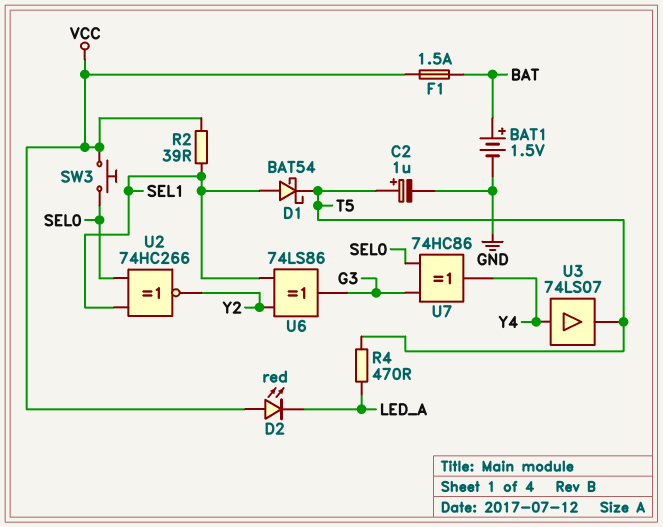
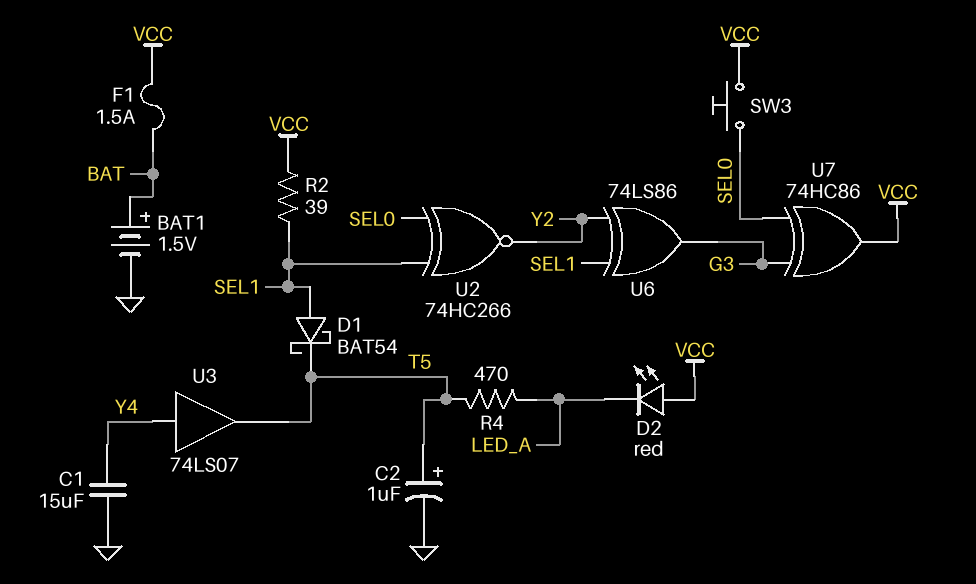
C1: none -> 15uF (GND, Y4)
U7: XOR 74HC86 (in G3, in SEL0, out Y4) -> XOR 74HC86 (in G3, in SEL0, out VCC)

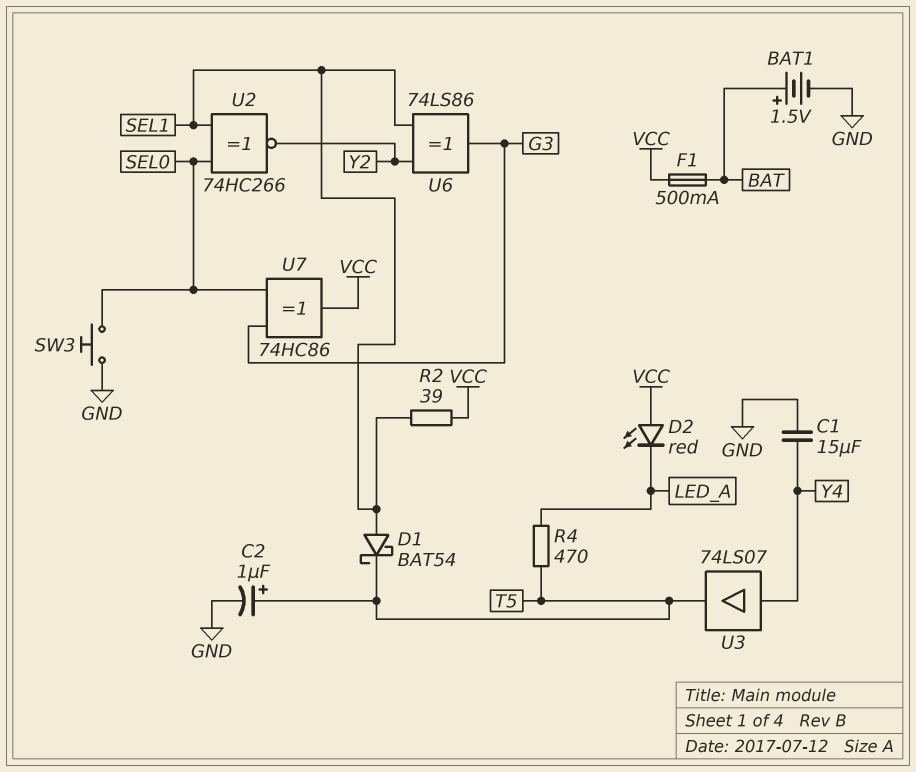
F1: 1.5A (BAT, VCC) -> 500mA (BAT, VCC)
SW3: button (SEL0, VCC) -> button (GND, SEL0)

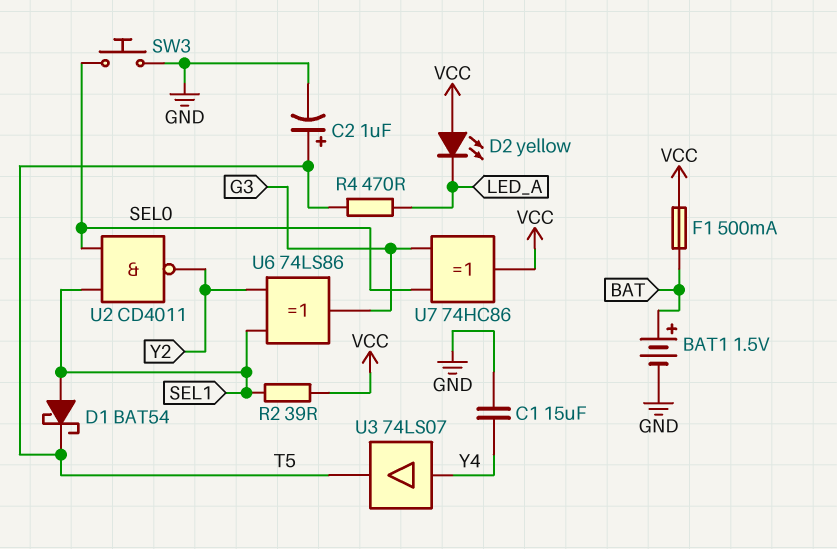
D2: LED red (A VCC, K LED_A) -> LED yellow (A VCC, K LED_A)
U2: XNOR 74HC266 (in SEL0, in SEL1, out Y2) -> NAND CD4011 (in SEL0, in SEL1, out Y2)

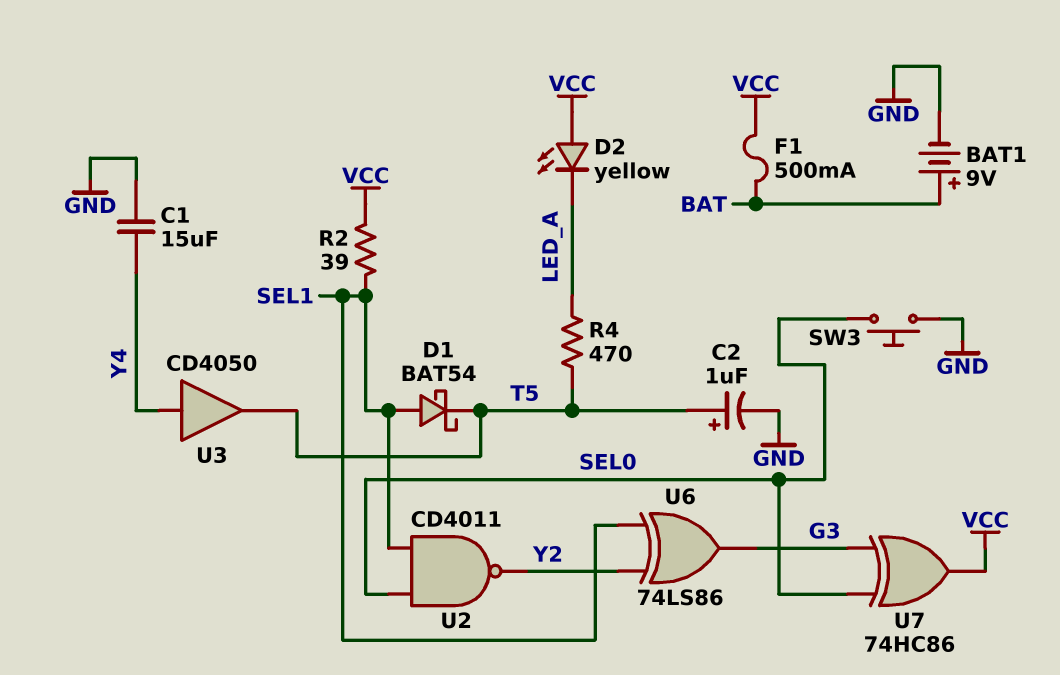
BAT1: 1.5V (plus BAT, minus GND) -> 9V (plus BAT, minus GND)
U3: buffer 74LS07 (in Y4, out T5) -> buffer CD4050 (in Y4, out T5)

